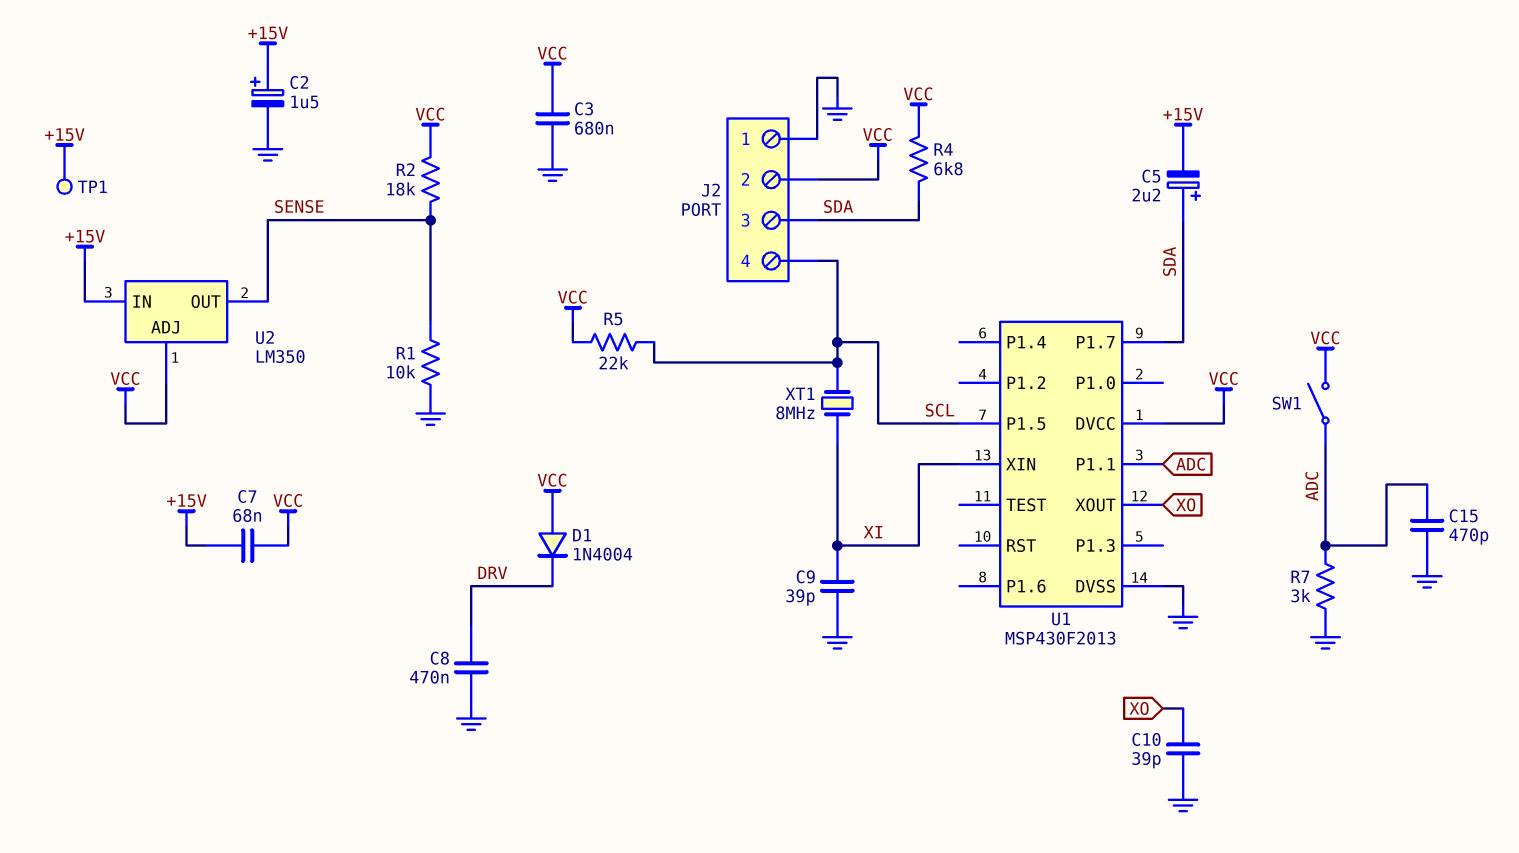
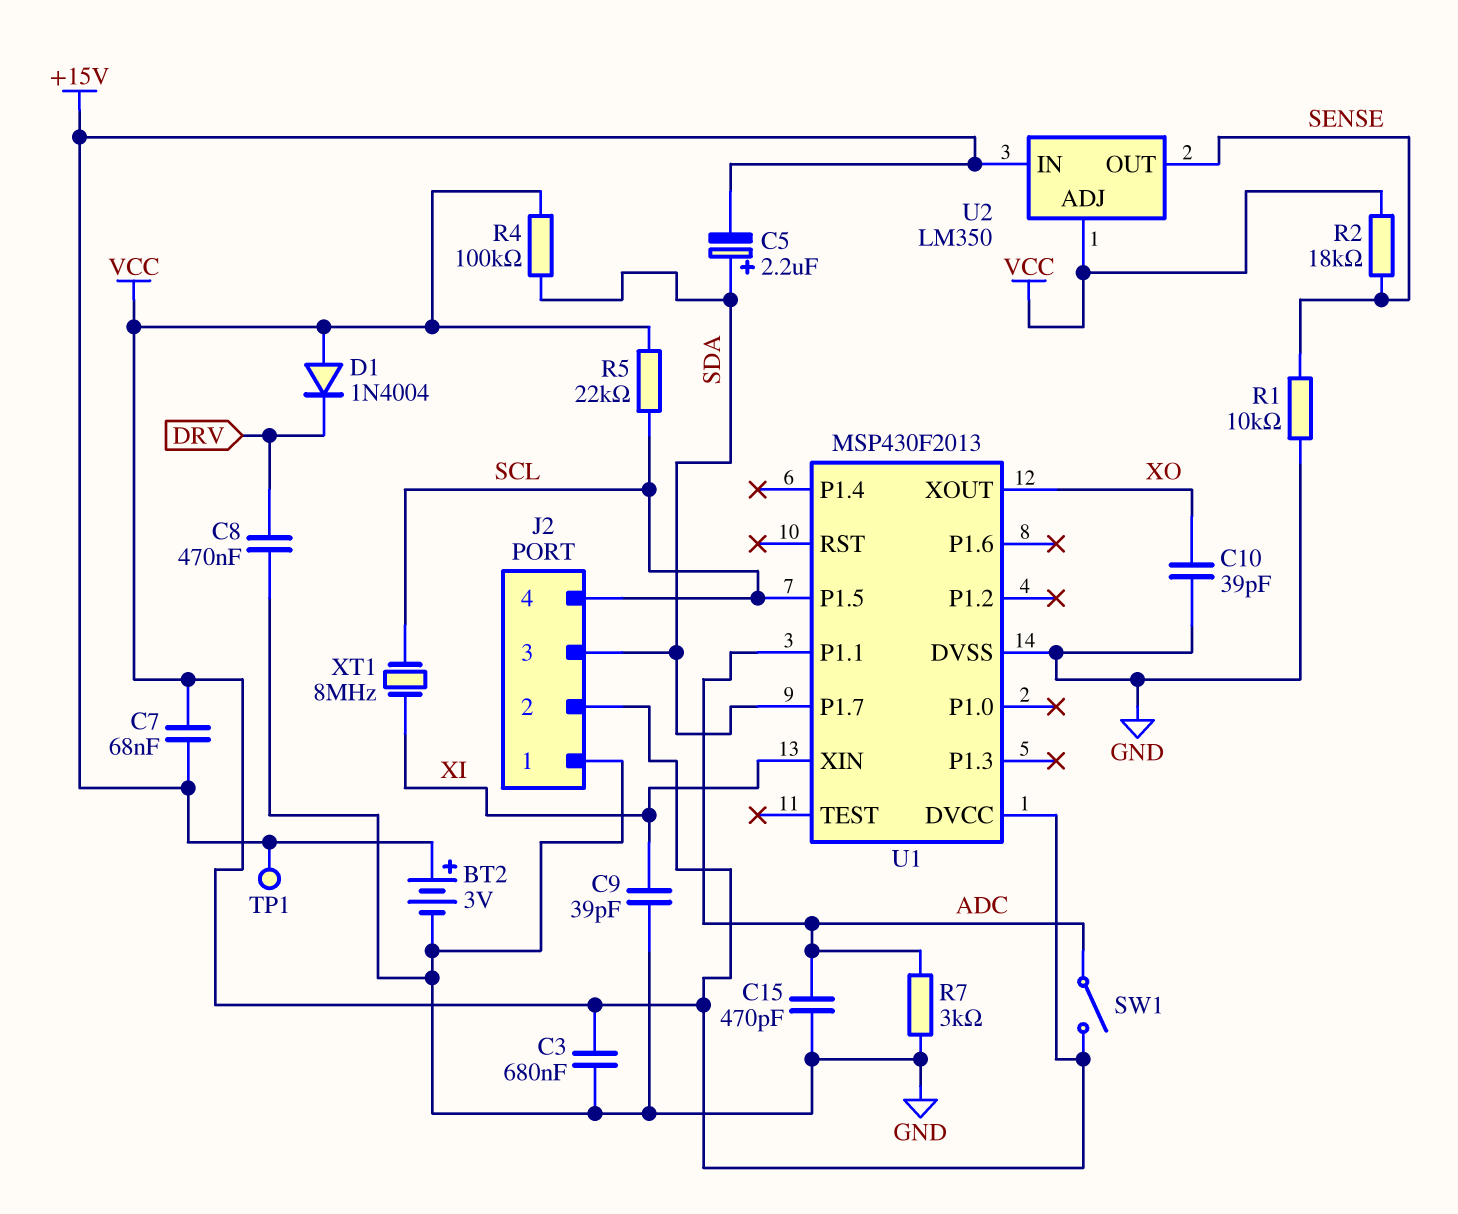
BT2: none -> 3V (plus +15V, minus GND)
C2: 1.5uF (plus +15V, minus GND) -> none
R4: 6.8k (SDA, VCC) -> 100k (SDA, VCC)

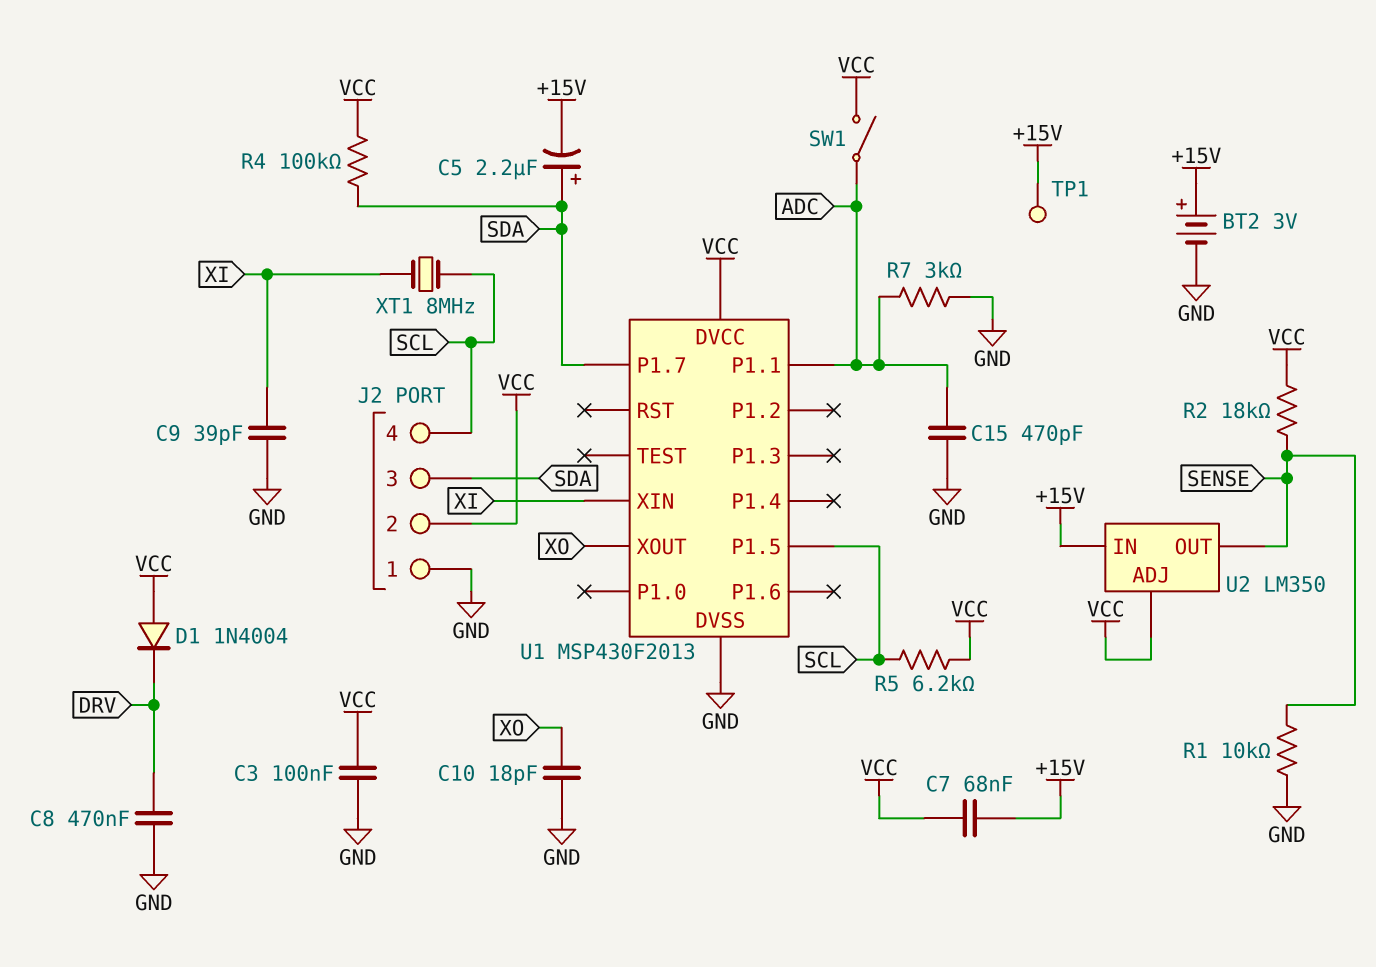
C3: 680nF (GND, VCC) -> 100nF (GND, VCC)
C10: 39pF (GND, XO) -> 18pF (GND, XO)
R5: 22k (SCL, VCC) -> 6.2k (SCL, VCC)

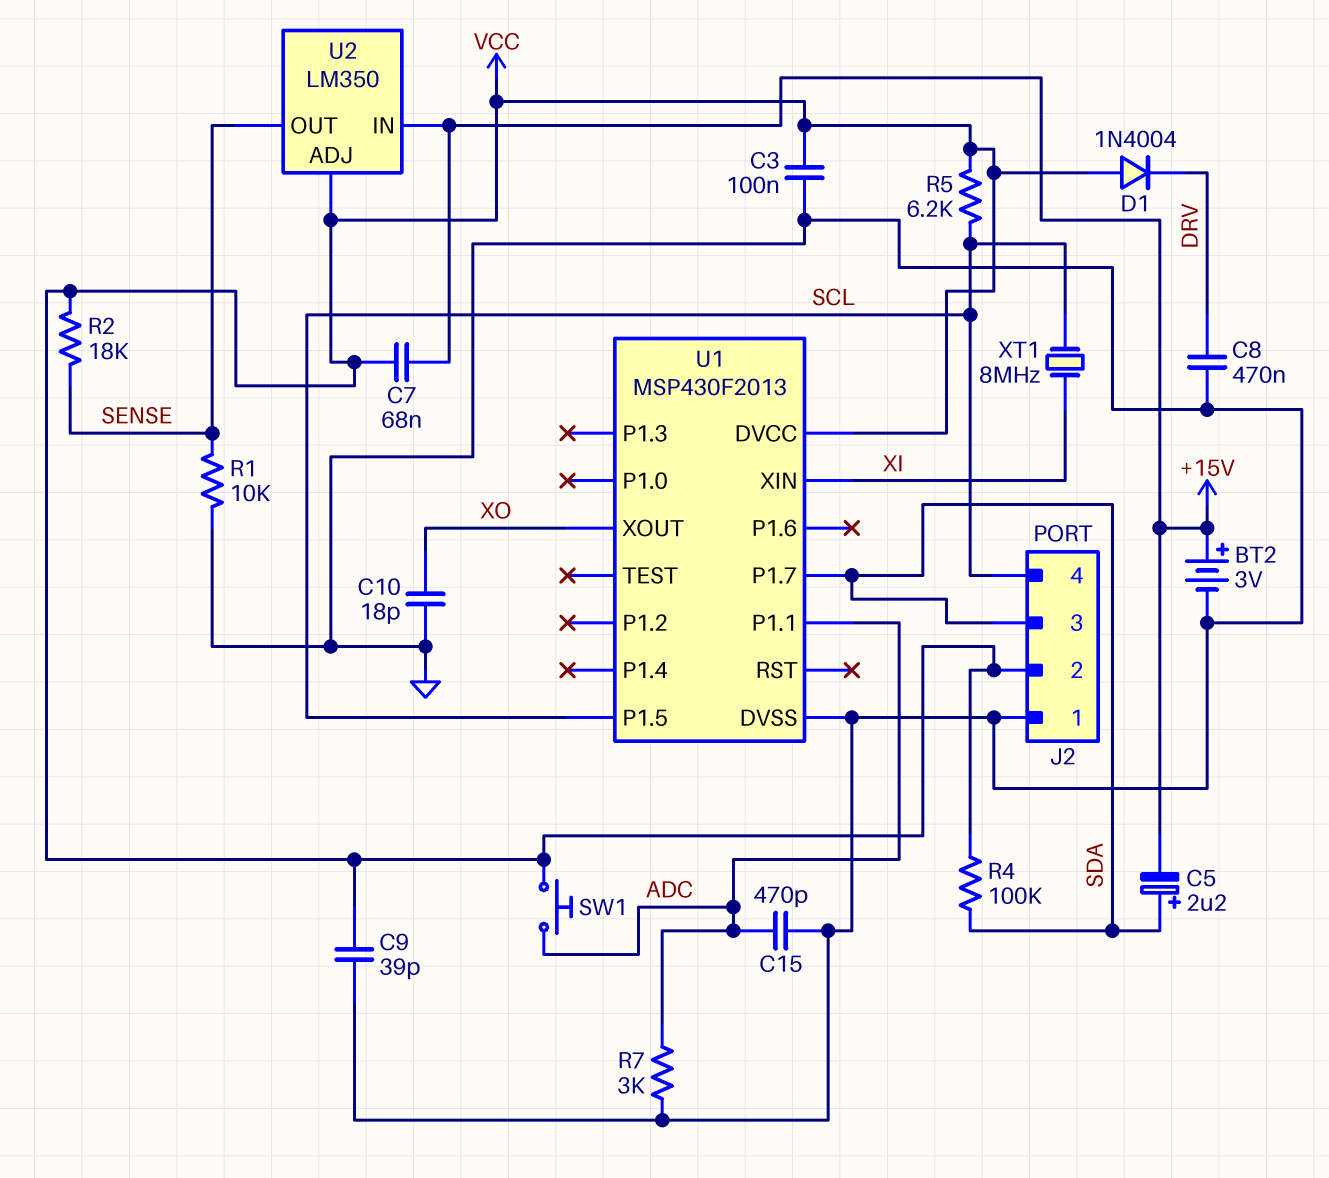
C9: 39pF (GND, XI) -> 39pF (GND, VCC)
SW1: switch (ADC, VCC) -> button (ADC, VCC)
TP1: test point (+15V) -> none

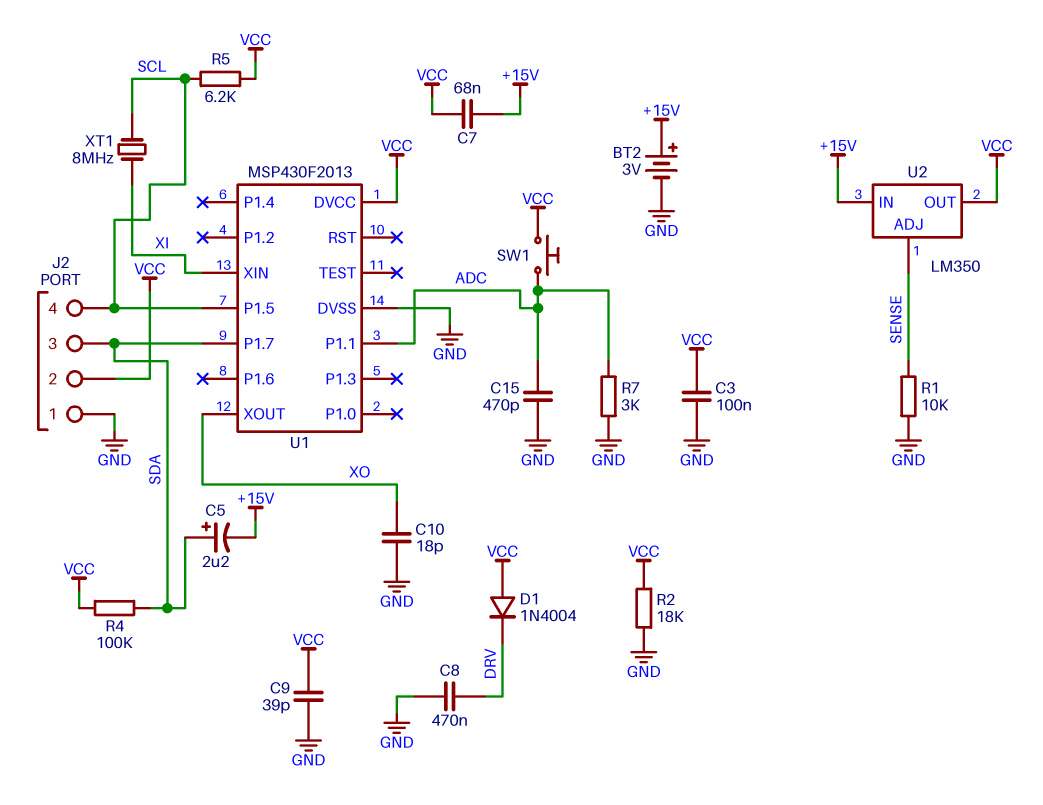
R2: 18k (SENSE, VCC) -> 18k (GND, VCC)
U2 pin ADJ: VCC -> SENSE
U2 pin OUT: SENSE -> VCC

